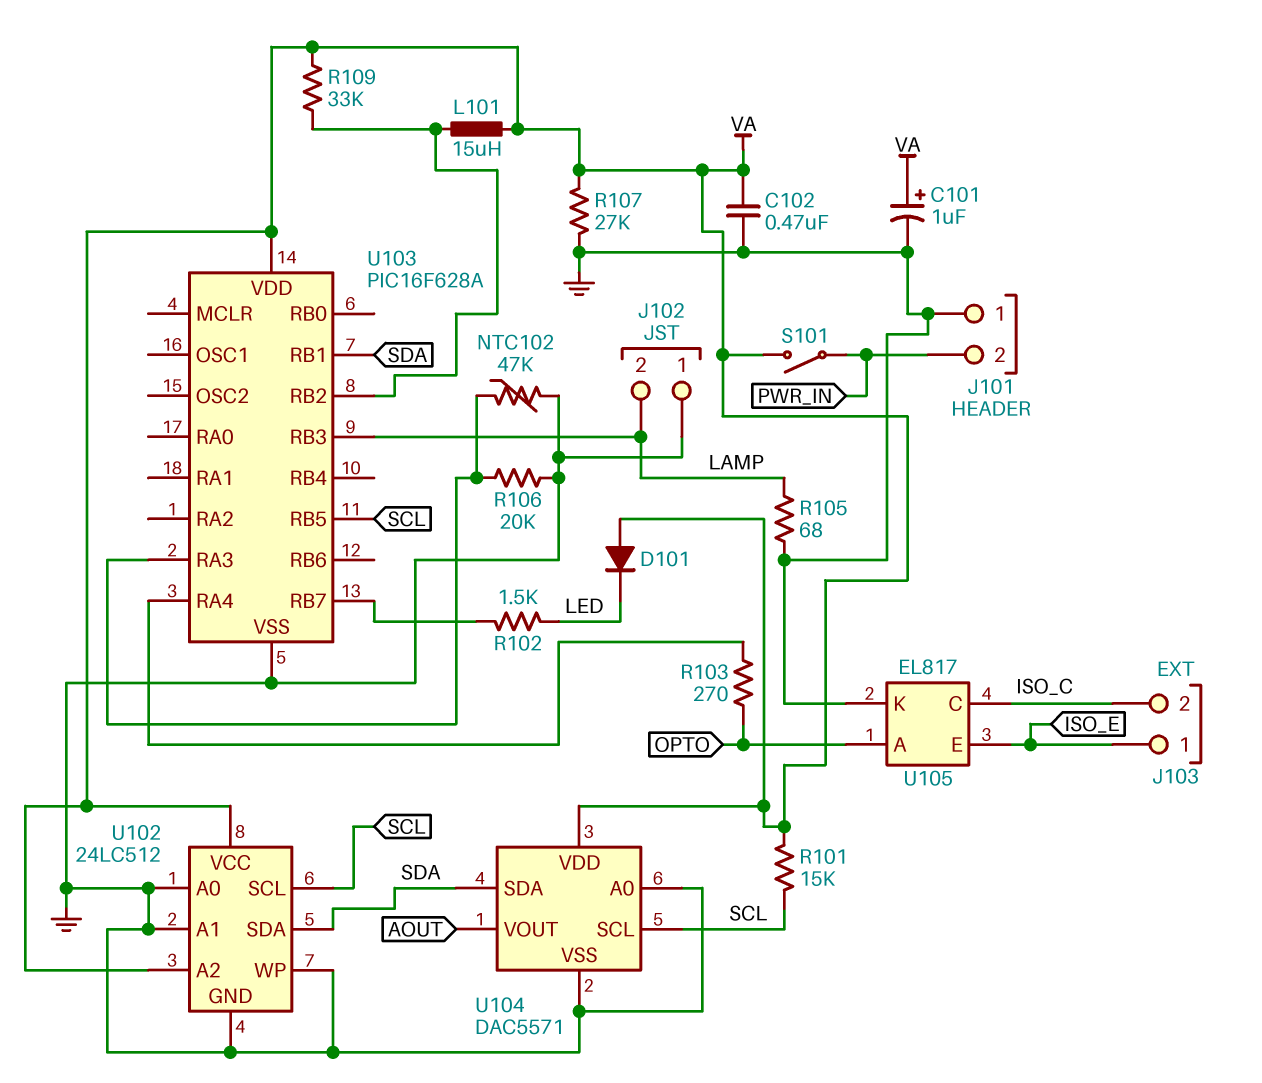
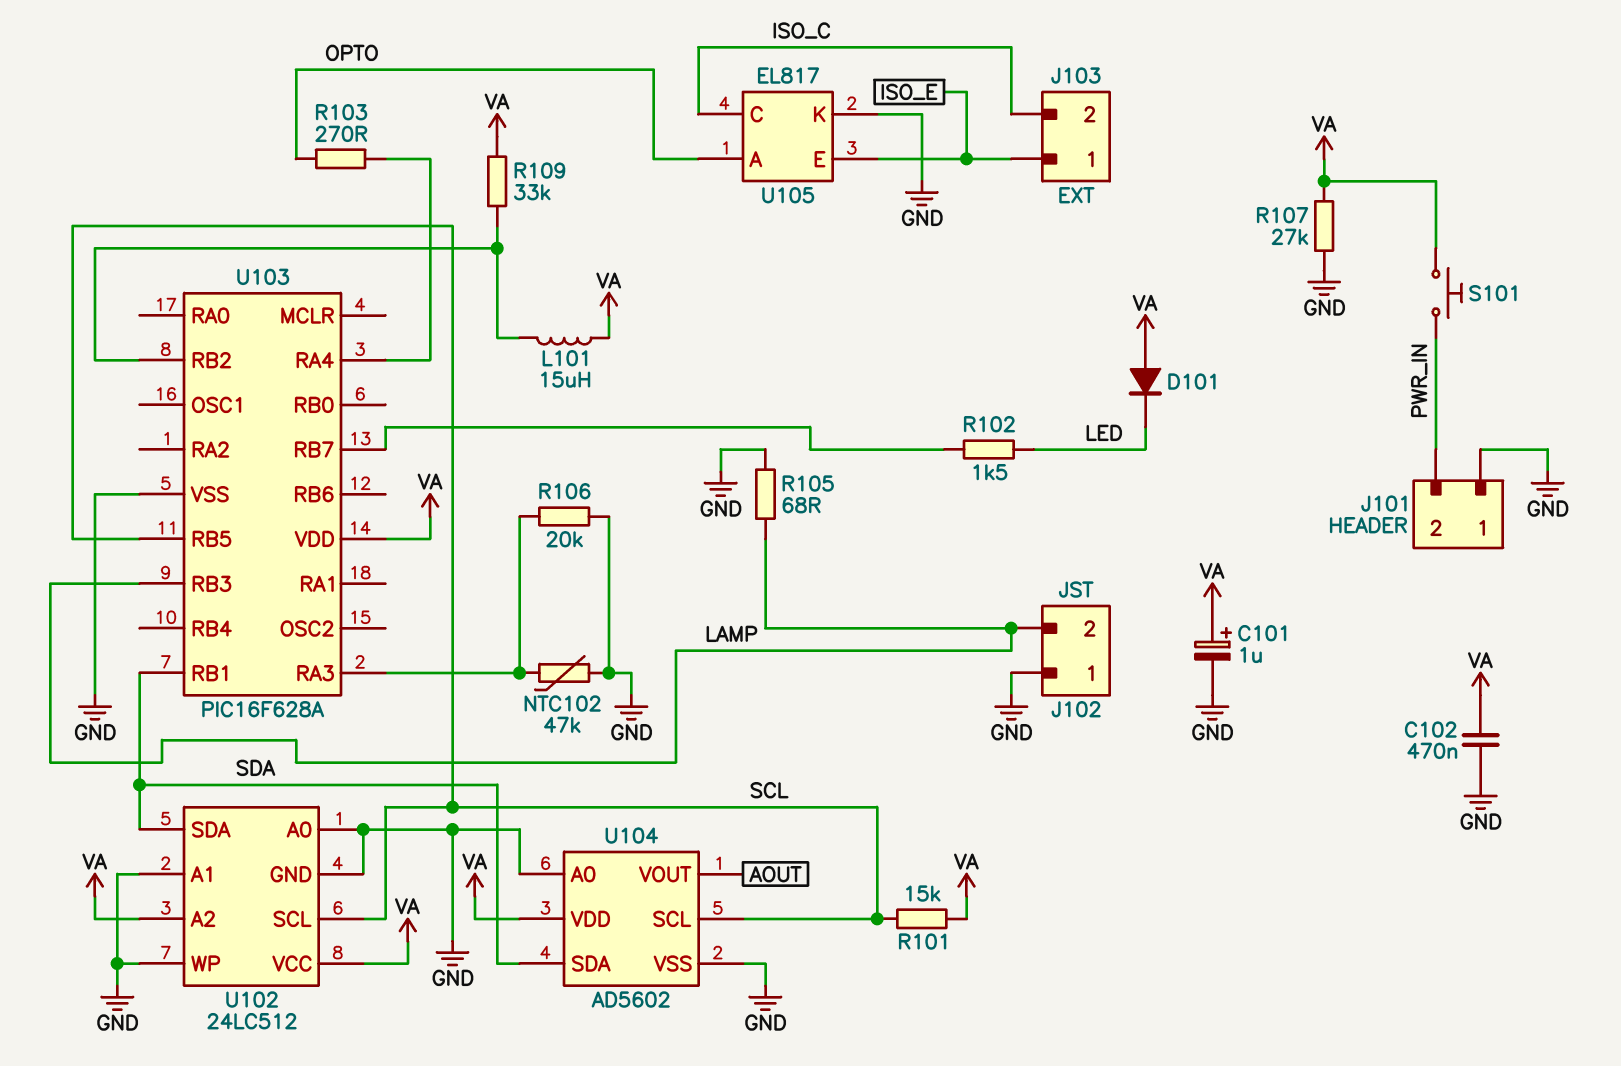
S101: switch (PWR_IN, VA) -> button (PWR_IN, VA)
U104: DAC5571 -> AD5602

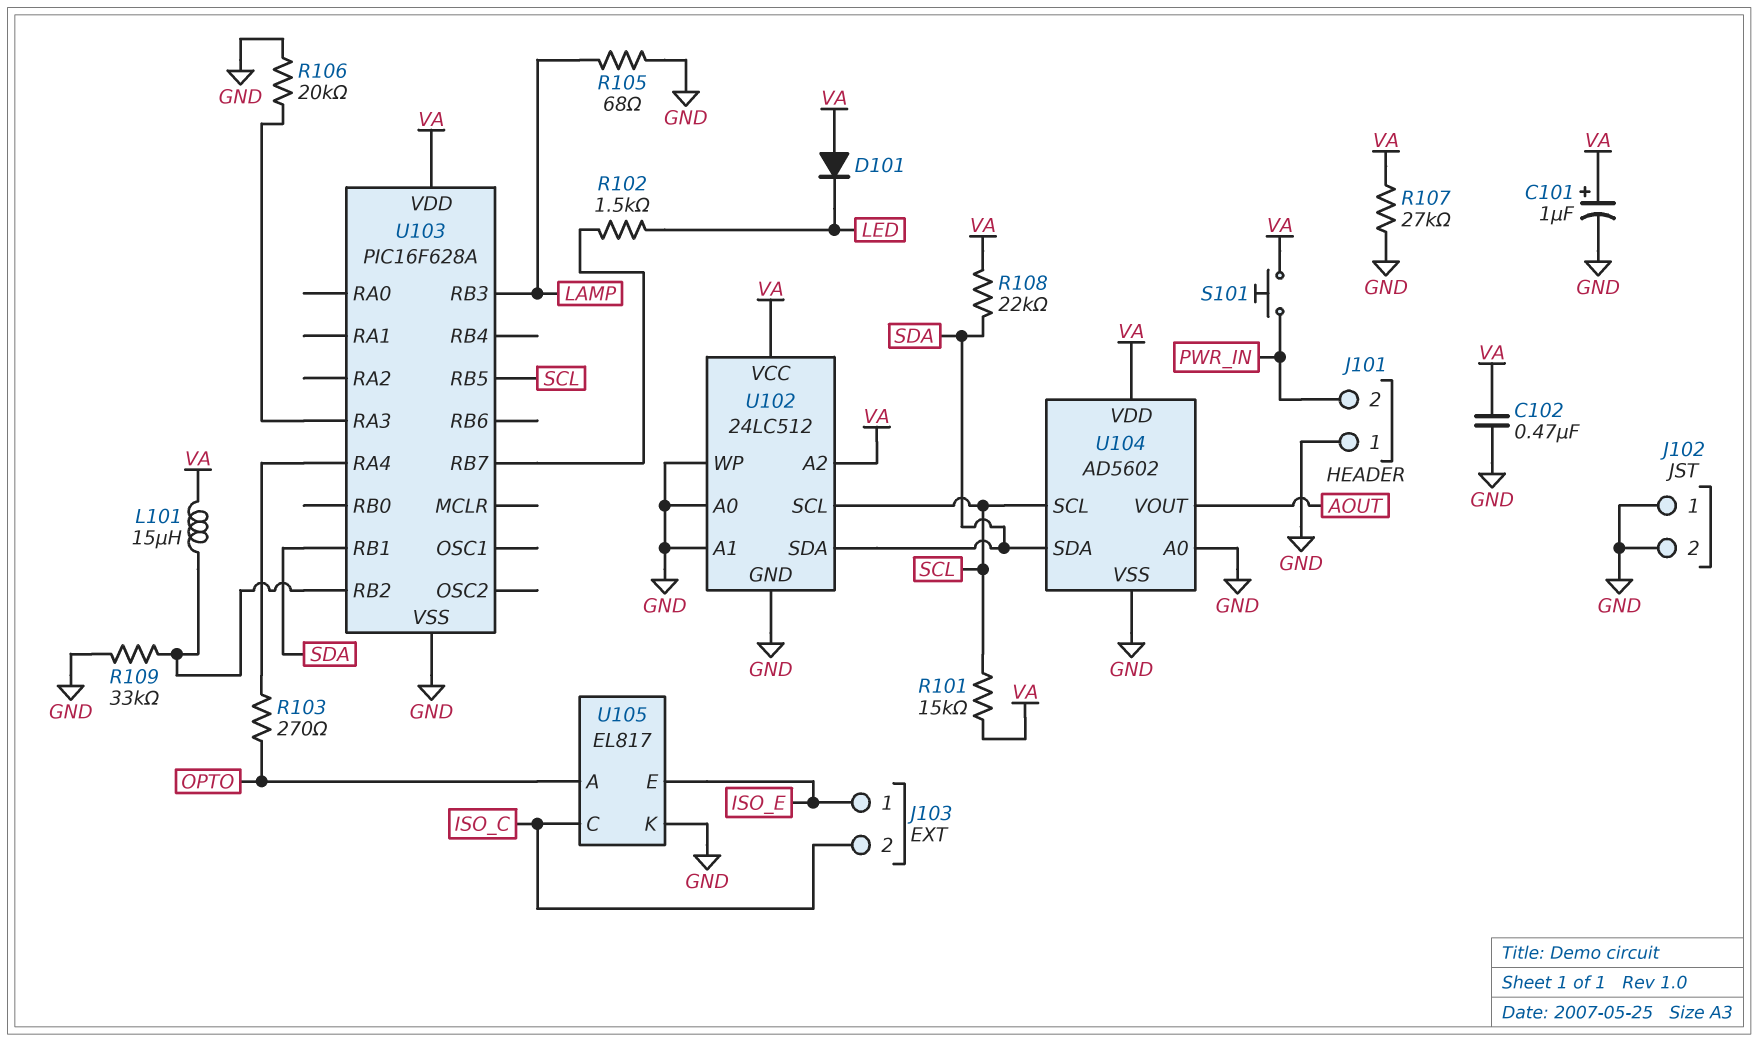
J102 pin 2: LAMP -> GND
NTC102: 47k (GND, U103/RA3) -> none
R108: none -> 22k (SDA, VA)
R109: 33k (U103/RB2, VA) -> 33k (GND, U103/RB2)

